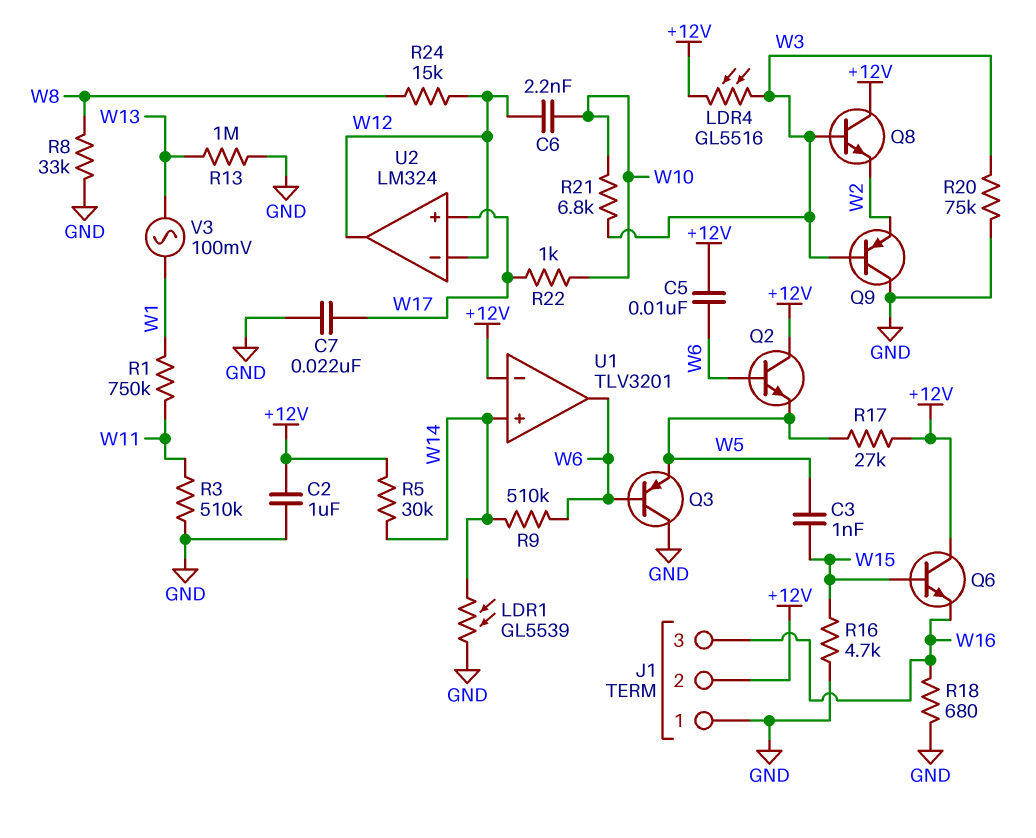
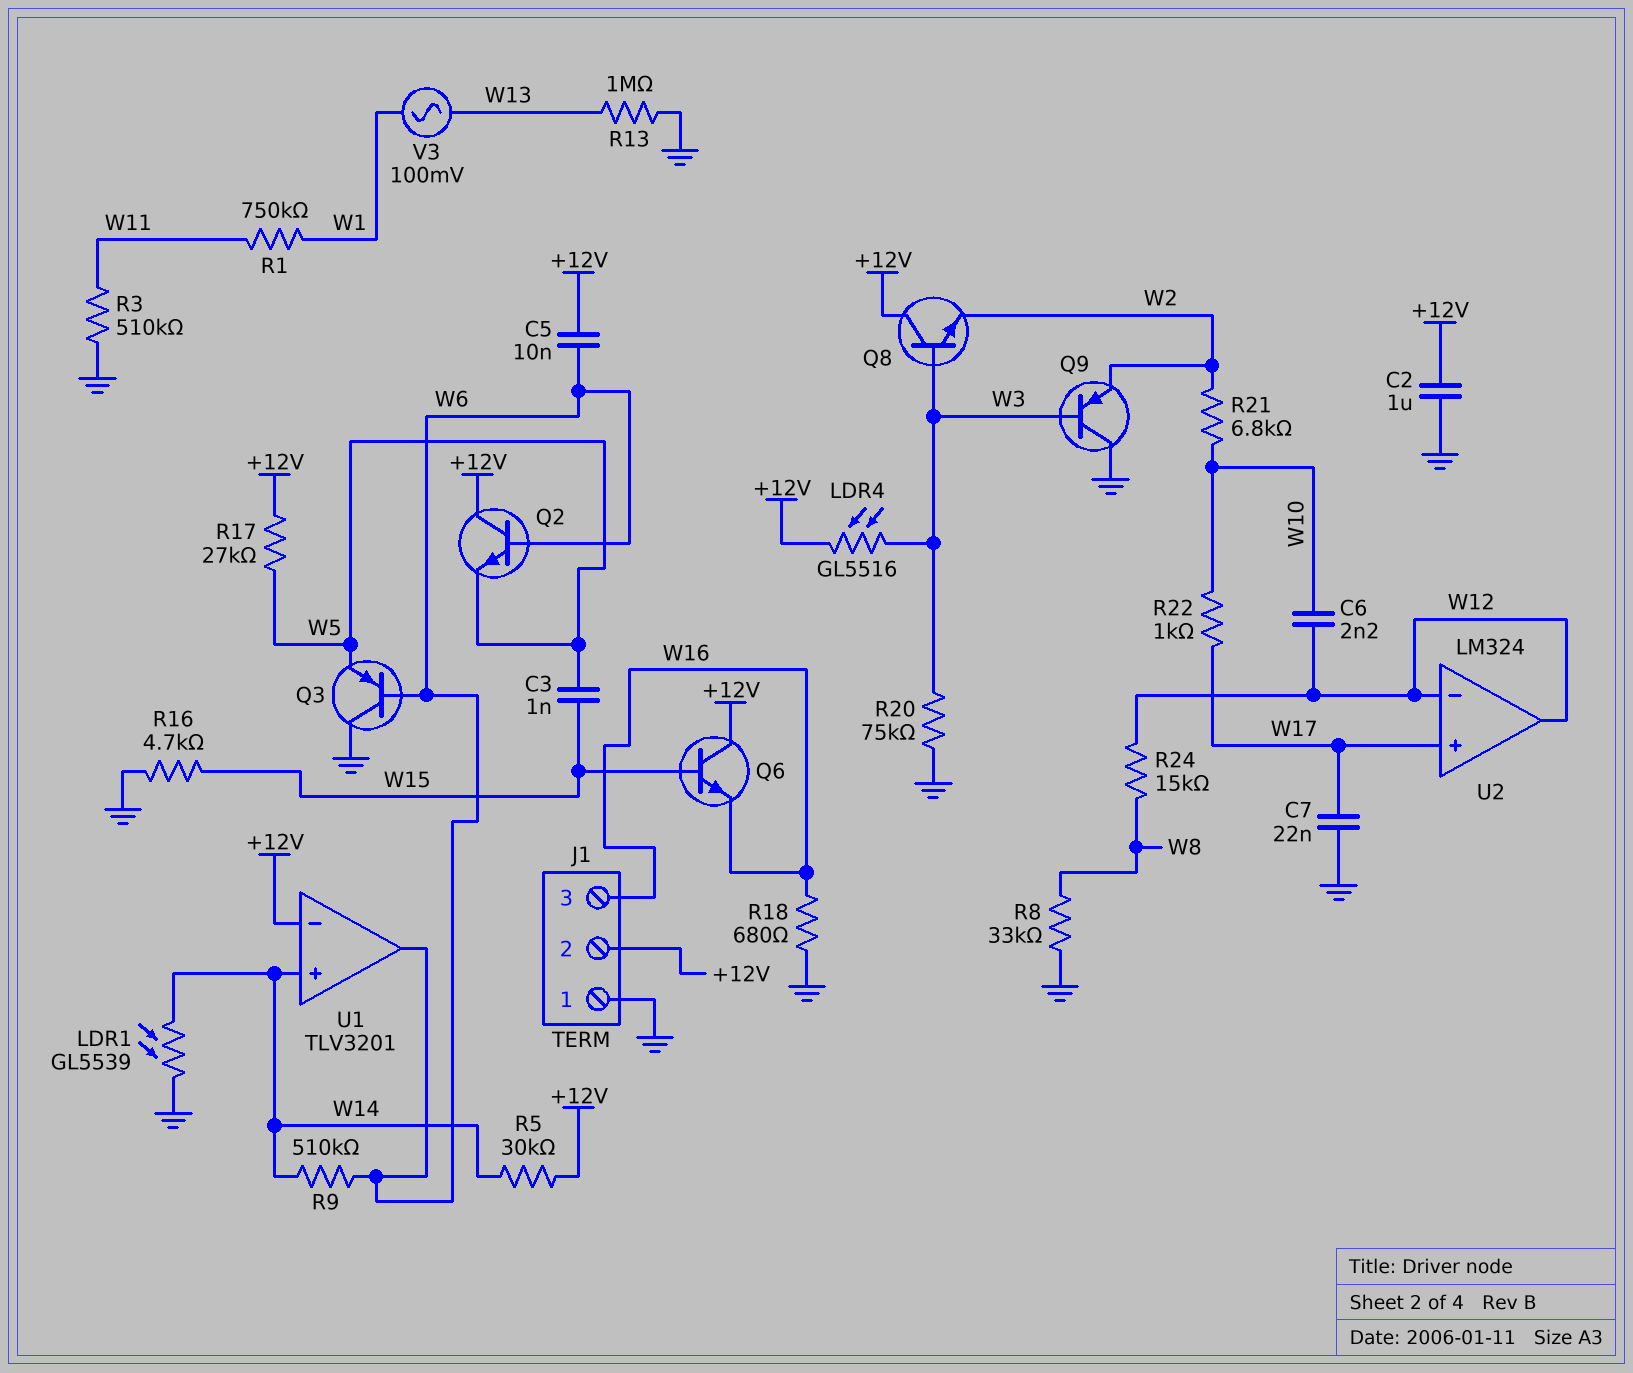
R21: 6.8k (W3, W10) -> 6.8k (W2, W10)

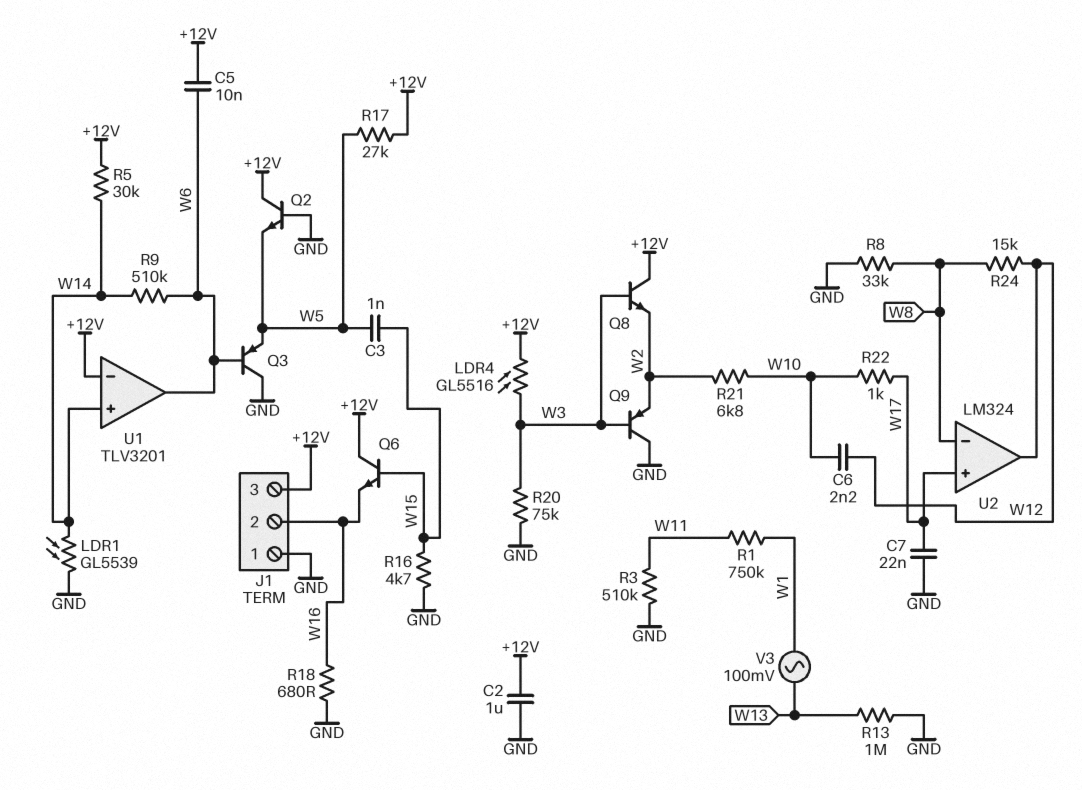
J1 pin 2: +12V -> W16
J1 pin 3: W16 -> +12V
Q2: NPN (B W6, C +12V, E W5) -> NPN (B GND, C +12V, E W5)
U2 pin in-: W12 -> W8

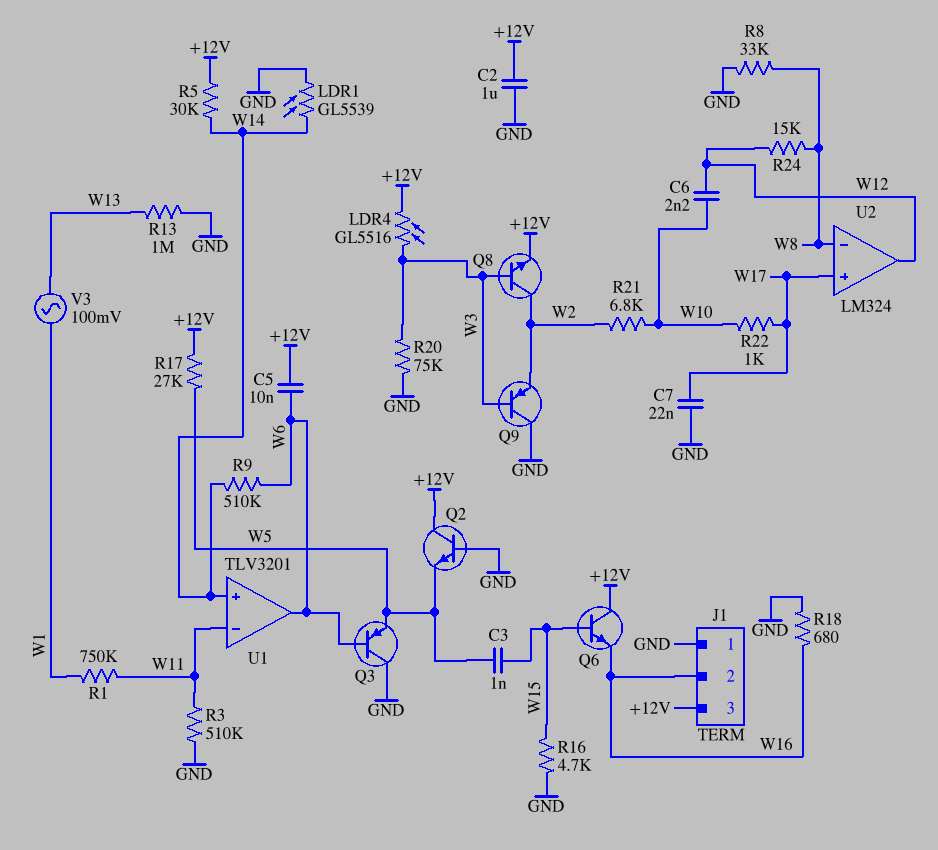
Q8: NPN (B W3, C +12V, E W2) -> NPN (B W3, C W2, E +12V)
U1 pin in-: +12V -> W11

